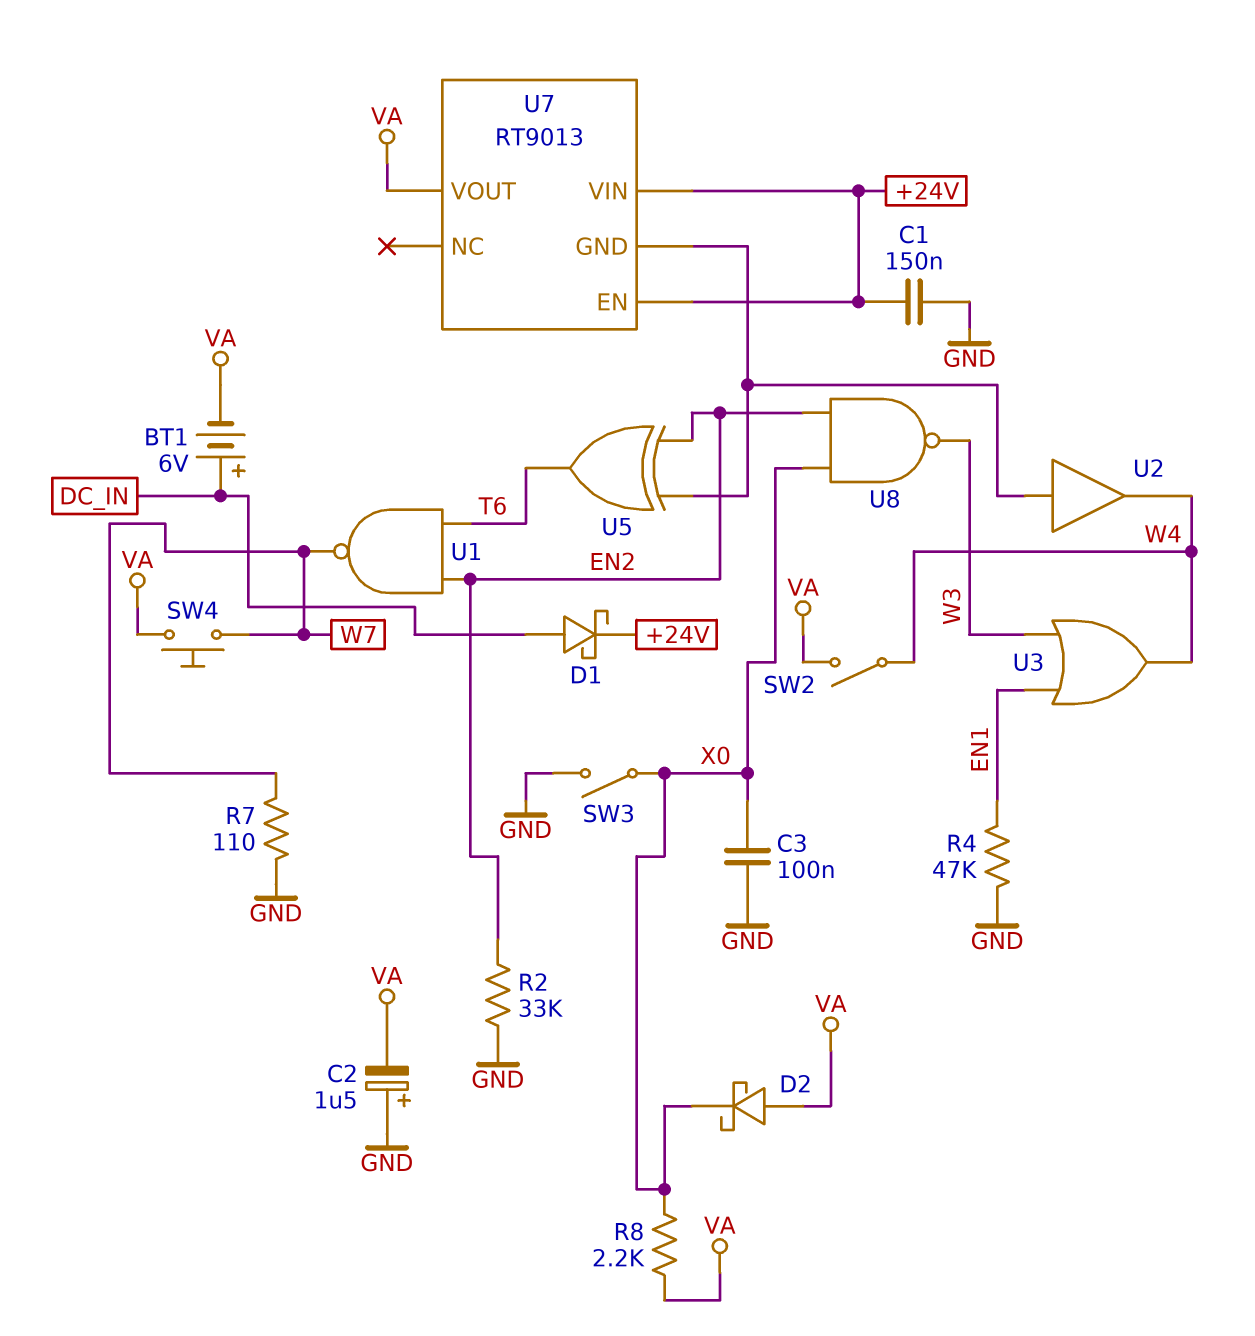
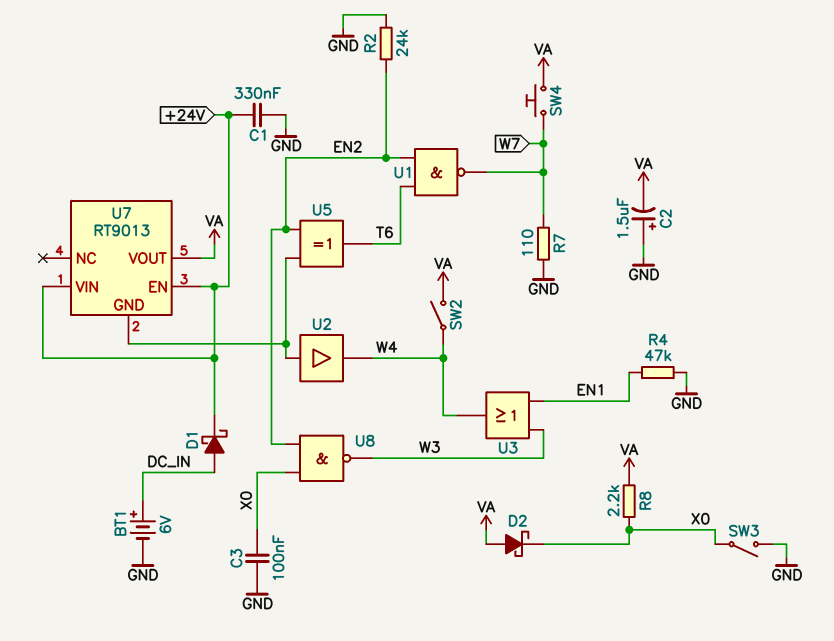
BT1: 6V (plus DC_IN, minus VA) -> 6V (plus DC_IN, minus GND)
C1: 150nF (+24V, GND) -> 330nF (+24V, GND)
R2: 33k (EN2, GND) -> 24k (EN2, GND)

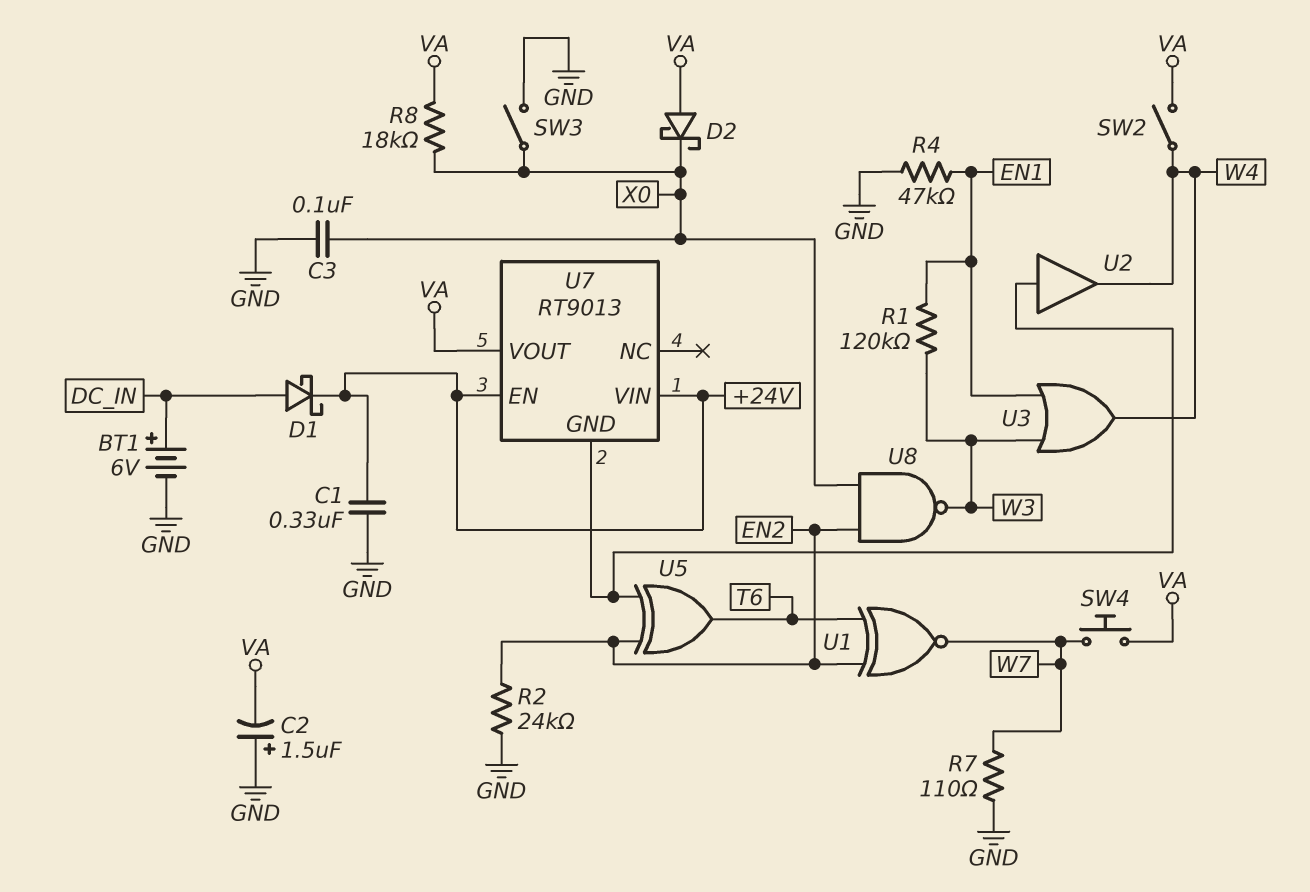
R1: none -> 120k (EN1, W3)
R8: 2.2k (VA, X0) -> 18k (VA, X0)
U1: NAND (in EN2, in T6, out W7) -> XNOR (in EN2, in T6, out W7)

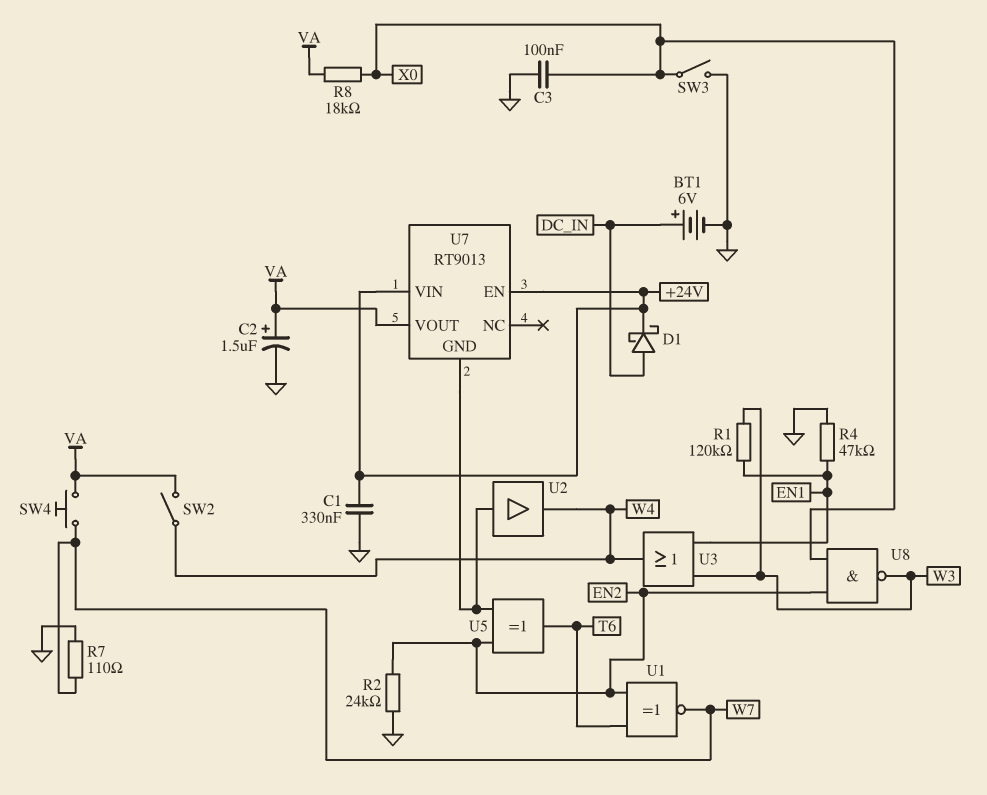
C2: 1.5uF (plus GND, minus VA) -> 1.5uF (plus VA, minus GND)
D2: schottky (A VA, K X0) -> none

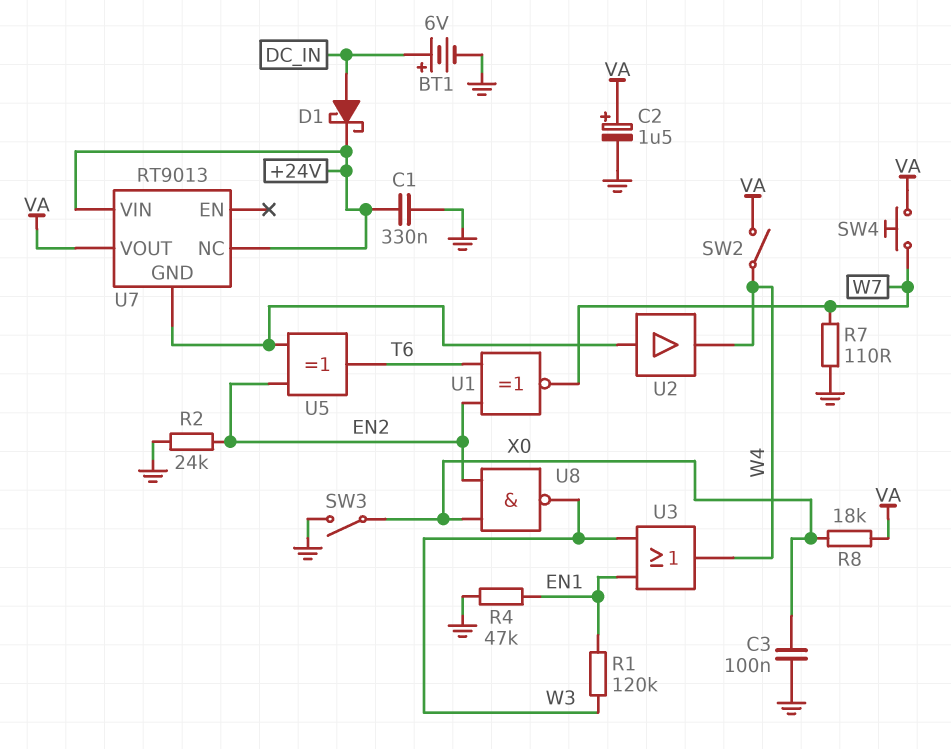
U7 pin EN: +24V -> none
U7 pin NC: none -> +24V

